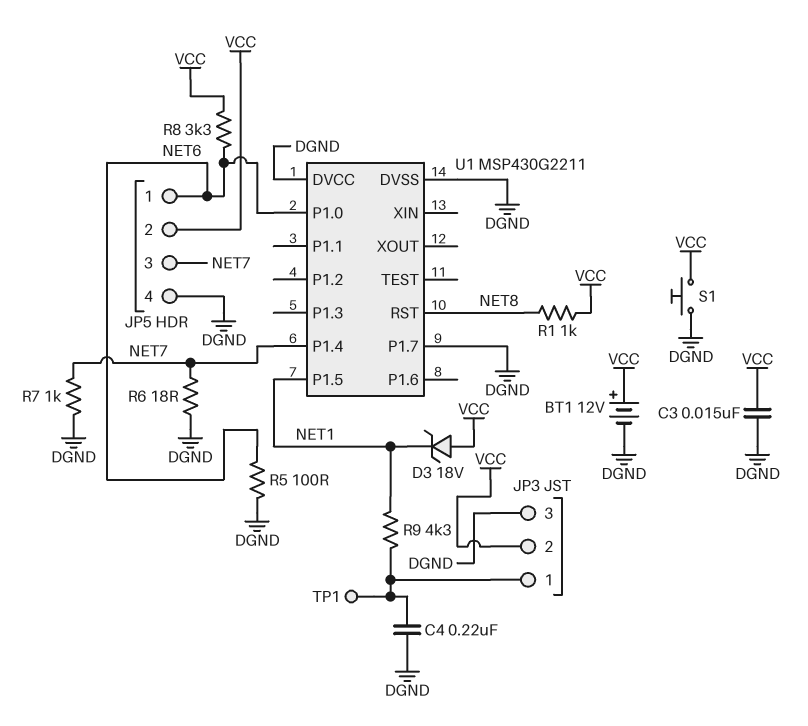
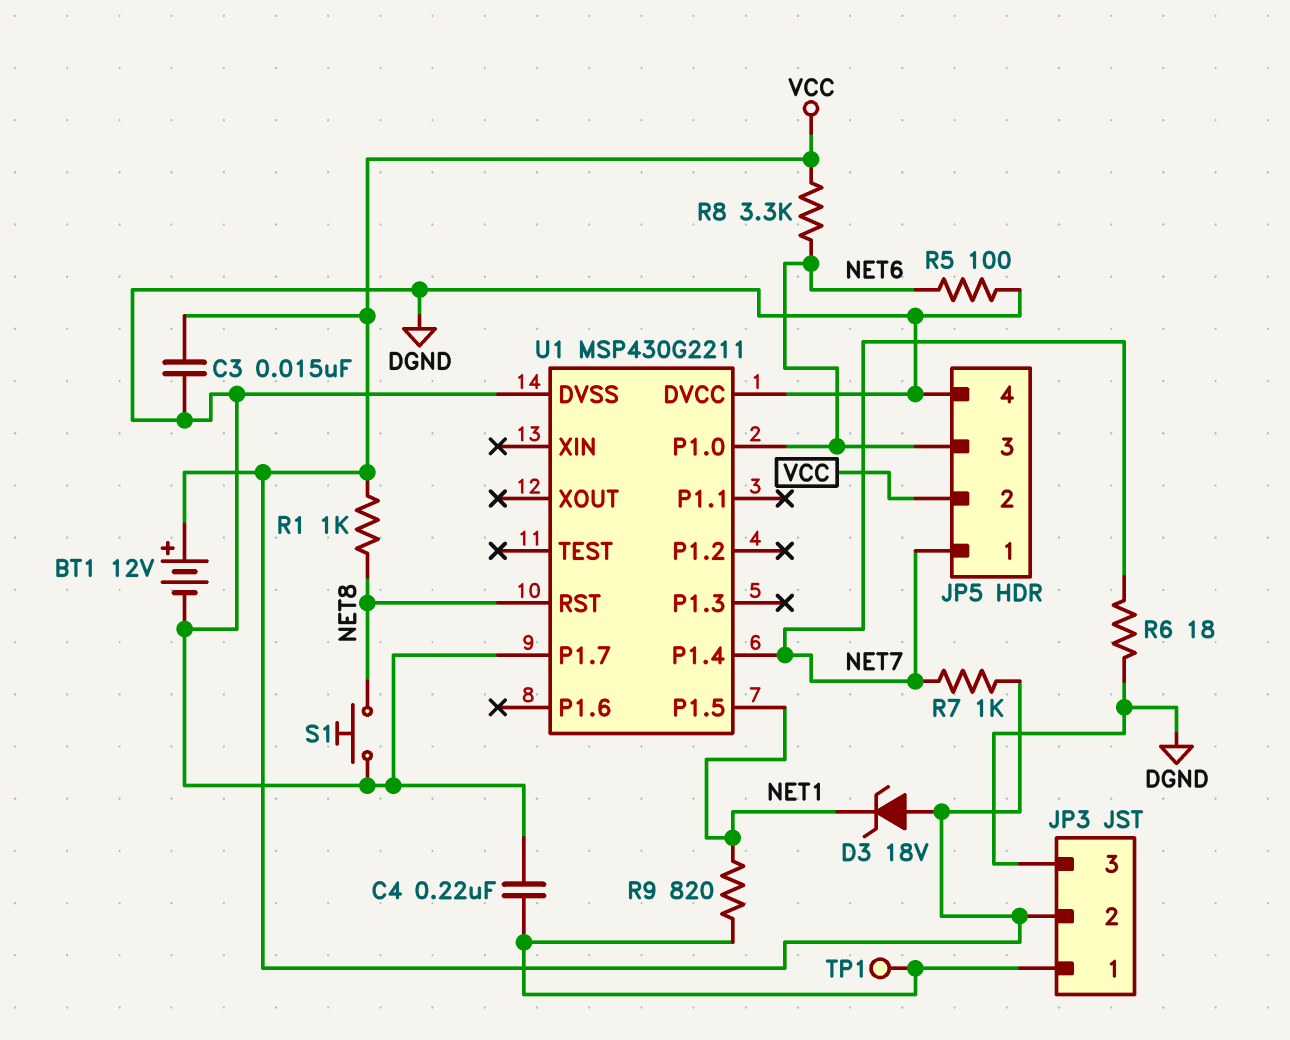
JP5 pin 1: NET6 -> NET7
JP5 pin 3: NET7 -> NET6
R7: 1k (DGND, NET7) -> 1k (NET7, VCC)
R9: 4.3k (JP3/1, NET1) -> 820 (JP3/1, NET1)
S1: button (DGND, VCC) -> button (DGND, NET8)

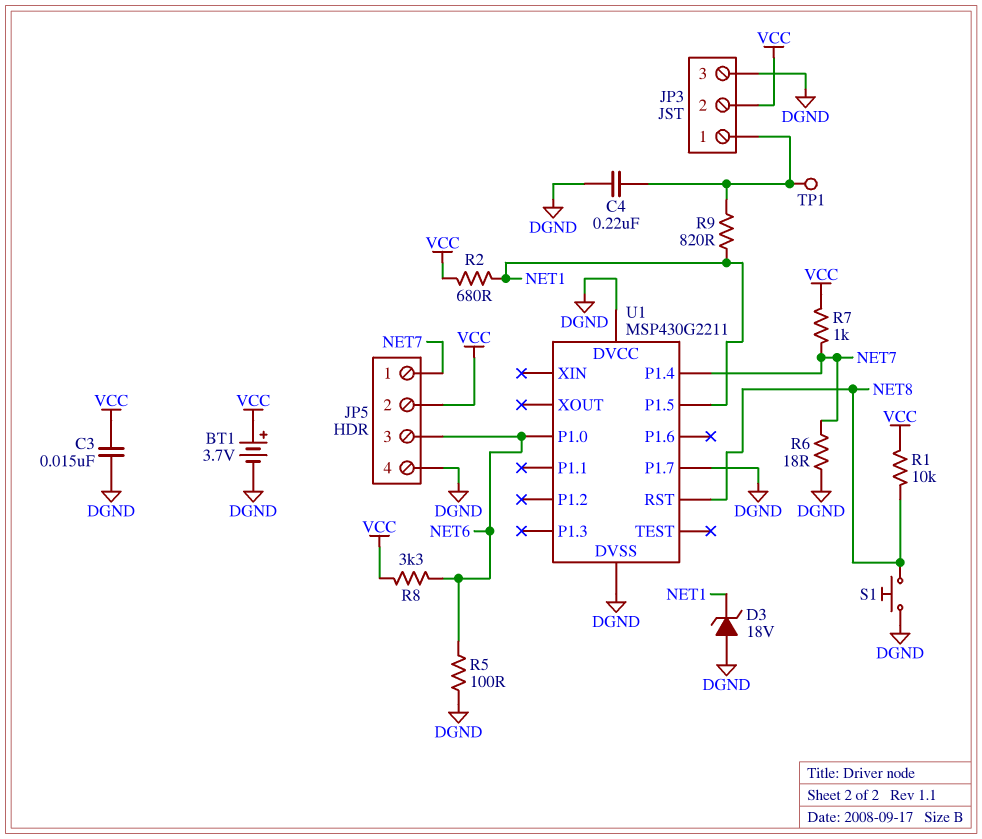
BT1: 12V (plus VCC, minus DGND) -> 3.7V (plus VCC, minus DGND)
D3: zener 18V (A VCC, K NET1) -> zener 18V (A DGND, K NET1)
R1: 1k (NET8, VCC) -> 10k (NET8, VCC)
R2: none -> 680 (NET1, VCC)

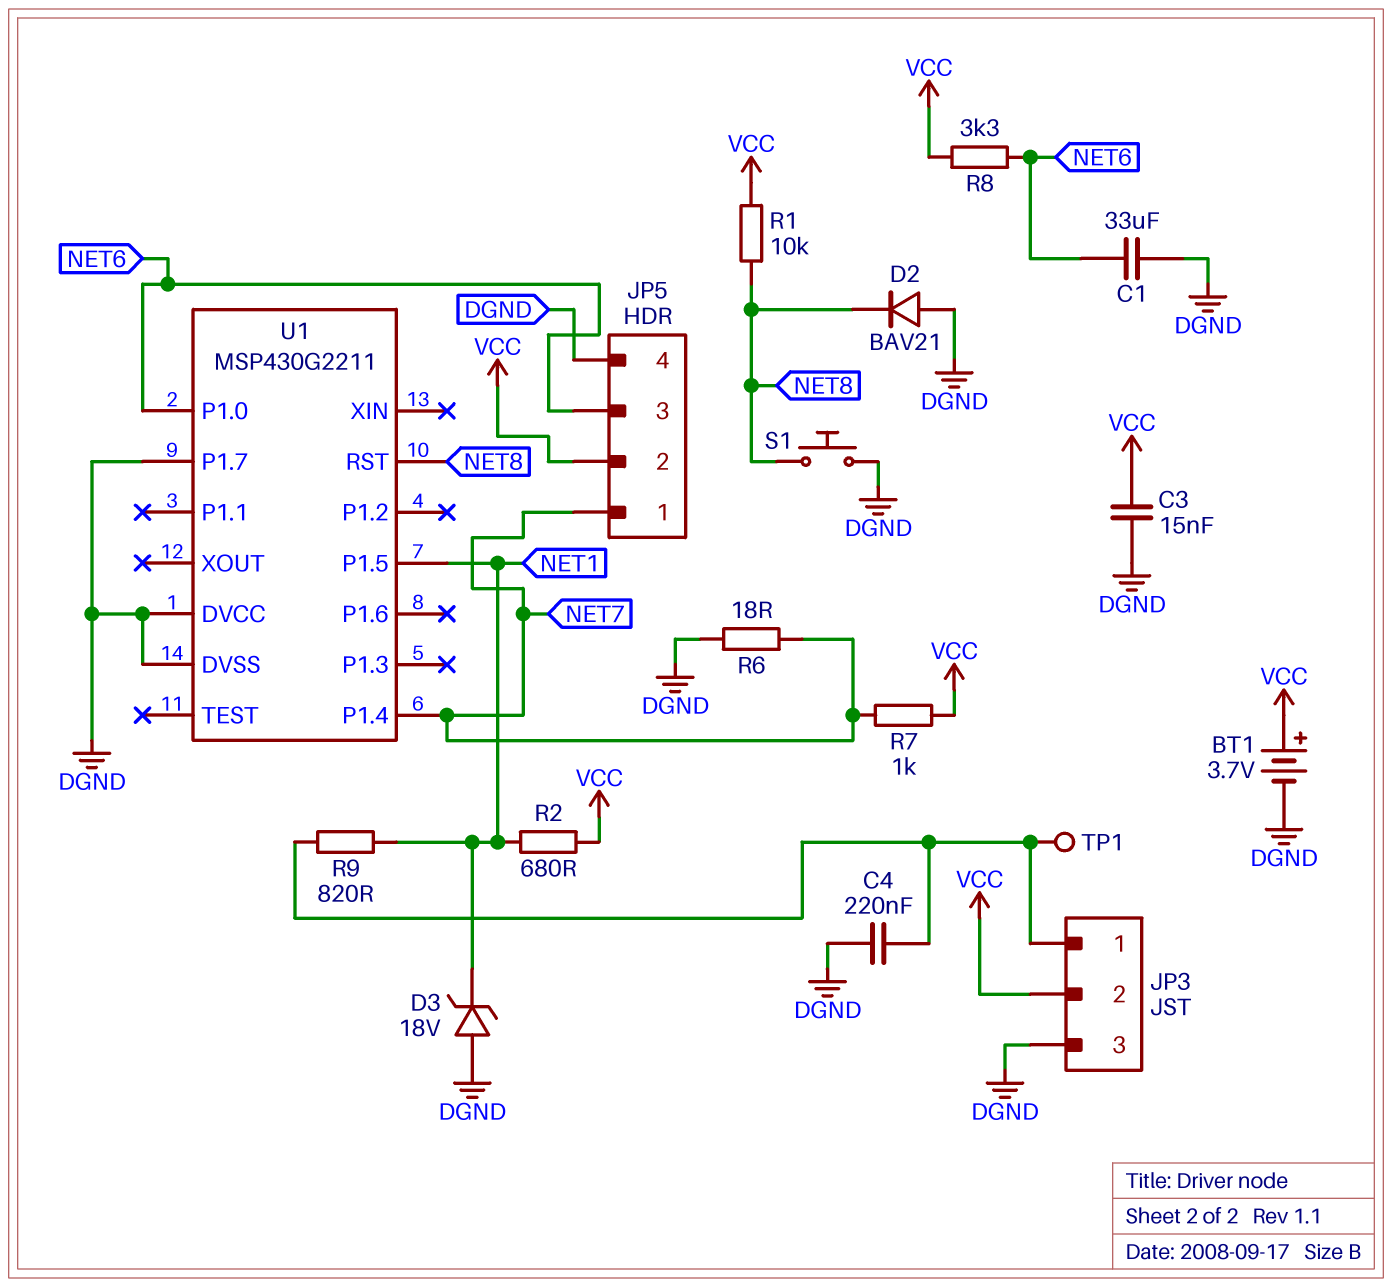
C1: none -> 33uF (DGND, NET6)
D2: none -> diode BAV21 (A DGND, K NET8)
R5: 100 (DGND, NET6) -> none

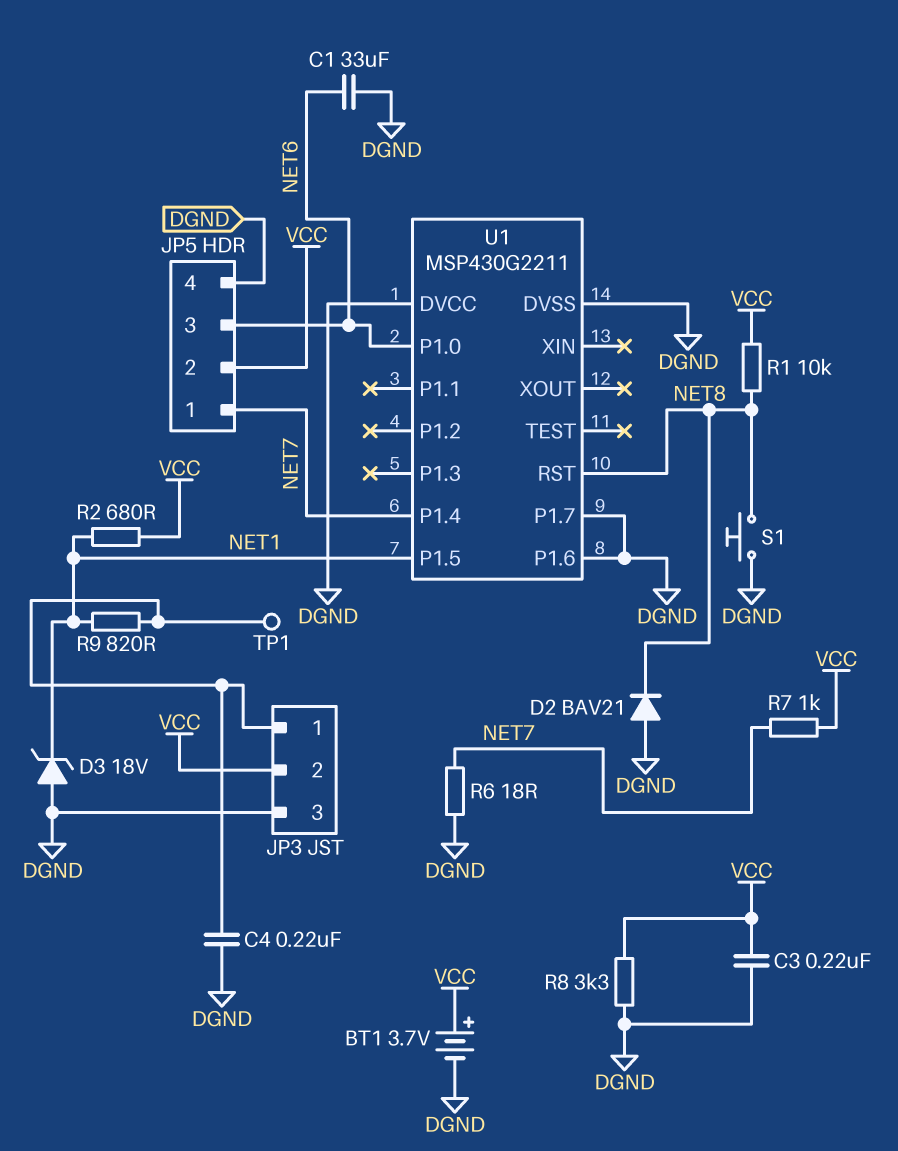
C3: 15nF (DGND, VCC) -> 220nF (DGND, VCC)
R8: 3.3k (NET6, VCC) -> 3.3k (DGND, VCC)
U1 pin P1.6: none -> DGND

